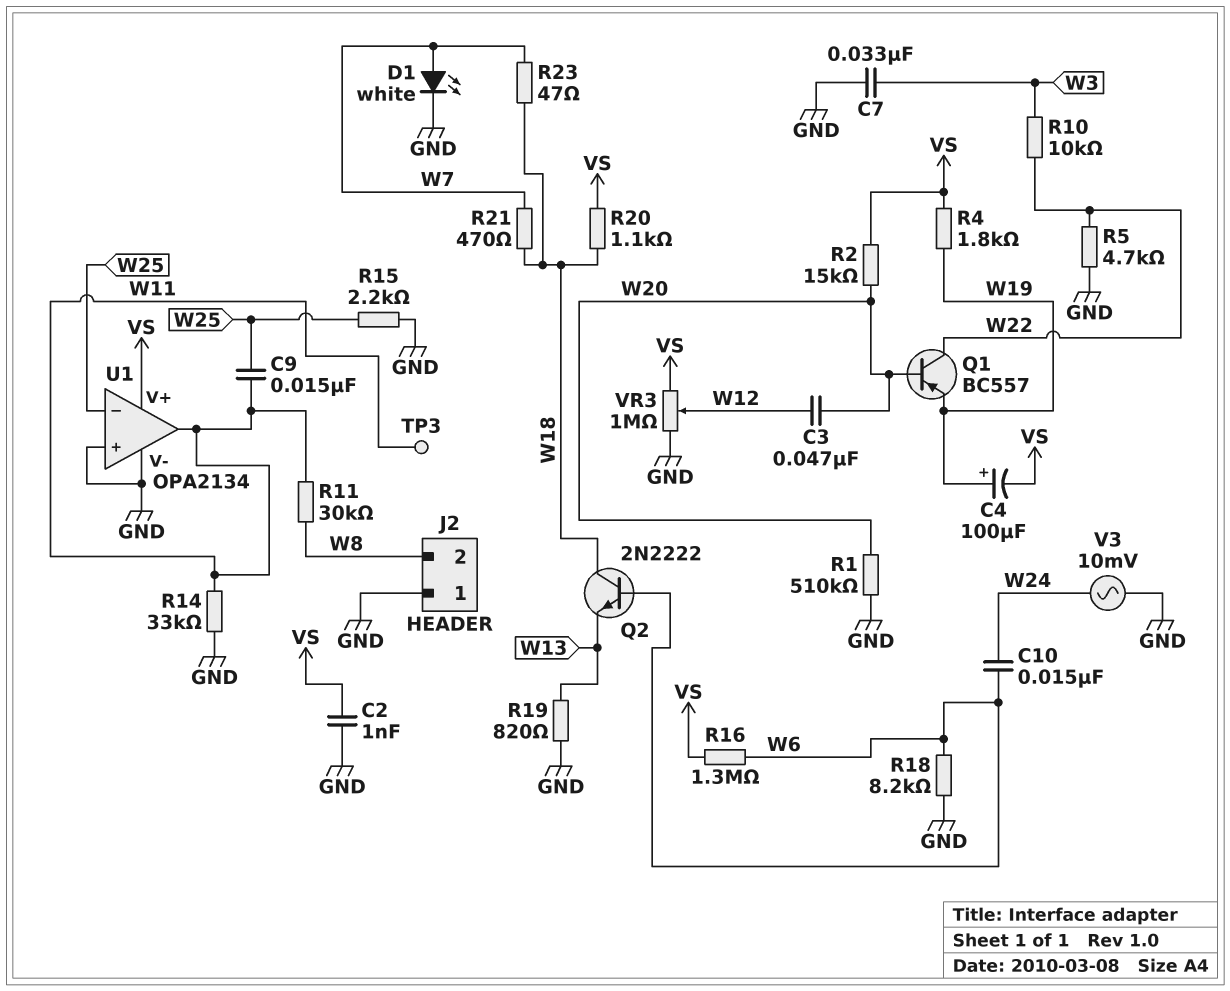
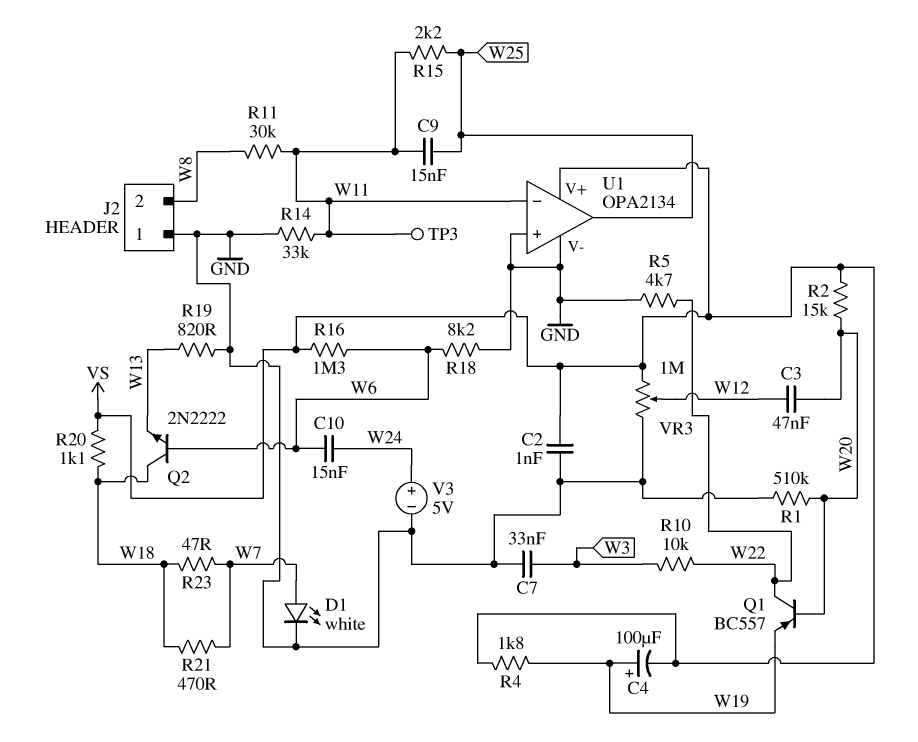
R15: 2.2k (GND, W25) -> 2.2k (W11, W25)
U1 pin in-: W25 -> W11
U1 pin out: W11 -> W25
V3: AC 10mV (GND, W24) -> 5V (plus W24, minus GND)

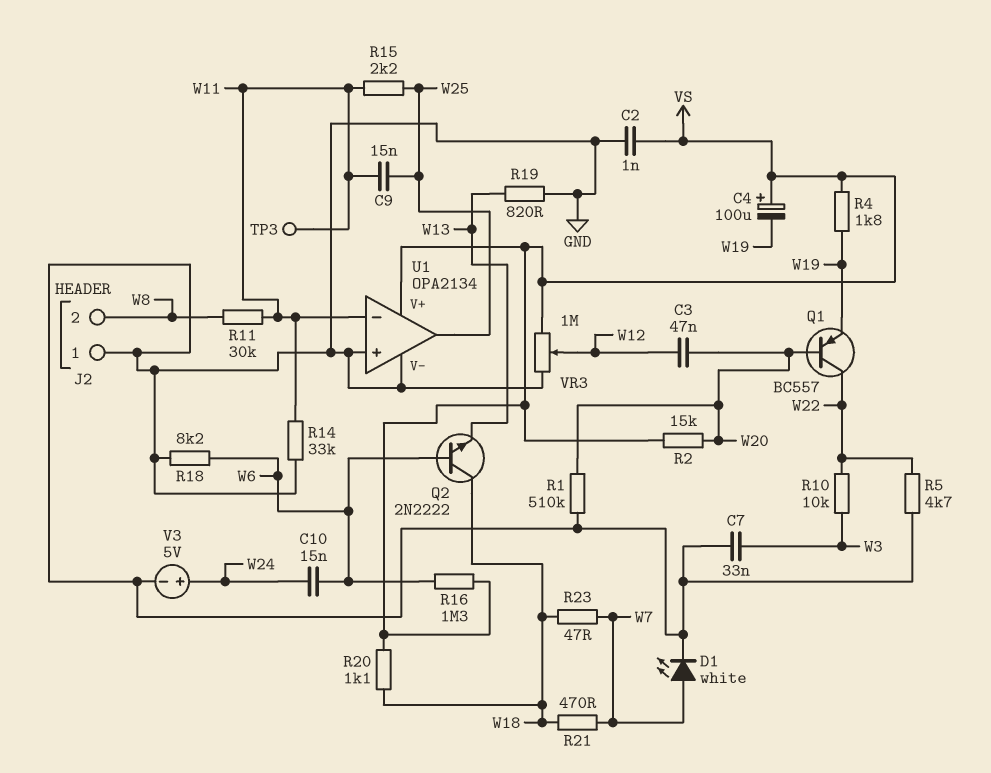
C4: 100uF (plus W19, minus VS) -> 100uF (plus VS, minus W19)

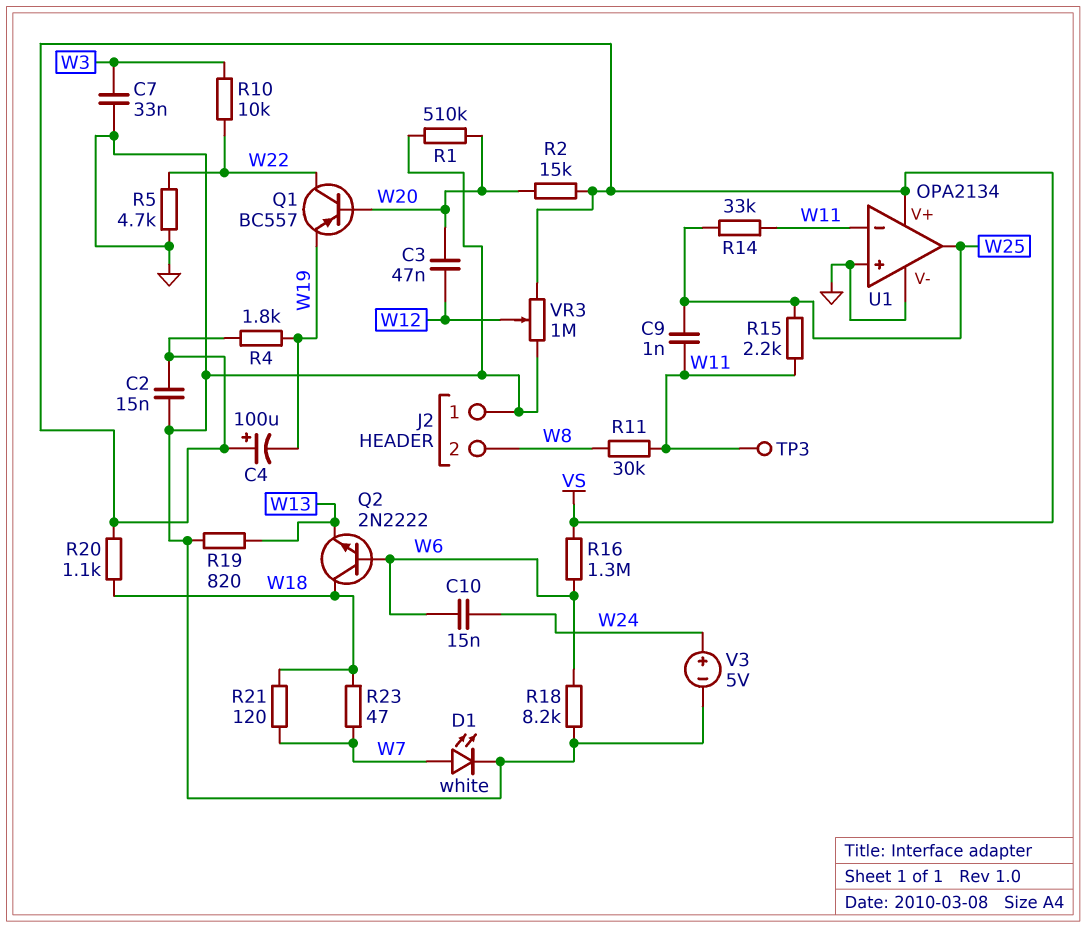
C2: 1nF (GND, VS) -> 15nF (GND, VS)
C9: 15nF (W11, W25) -> 1nF (W11, W25)
R14: 33k (GND, W11) -> 33k (W11, W25)
R21: 470 (W7, W18) -> 120 (W7, W18)

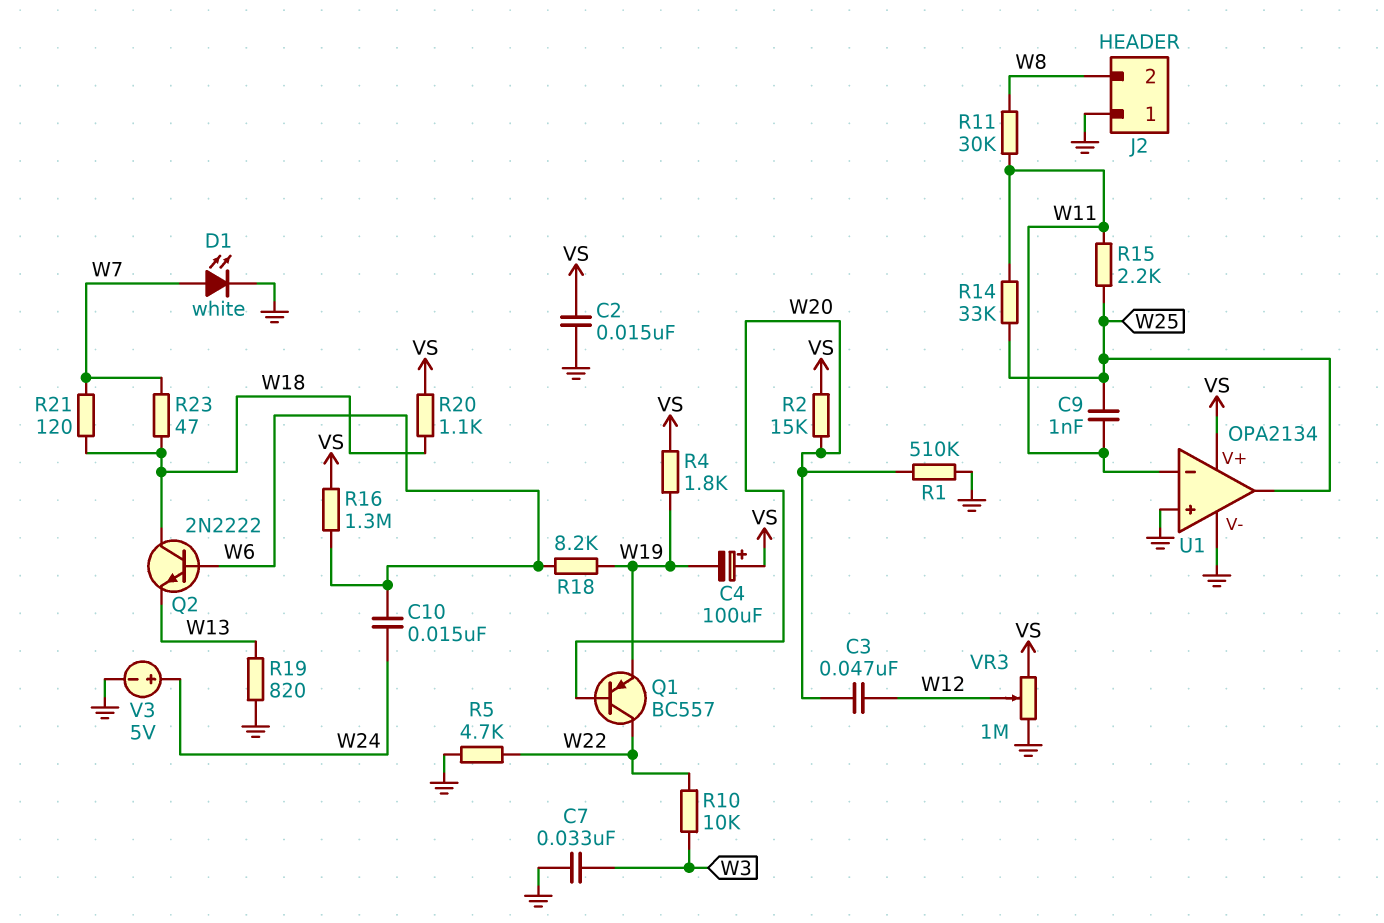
R18: 8.2k (GND, W6) -> 8.2k (W6, W19)
TP3: test point (W11) -> none

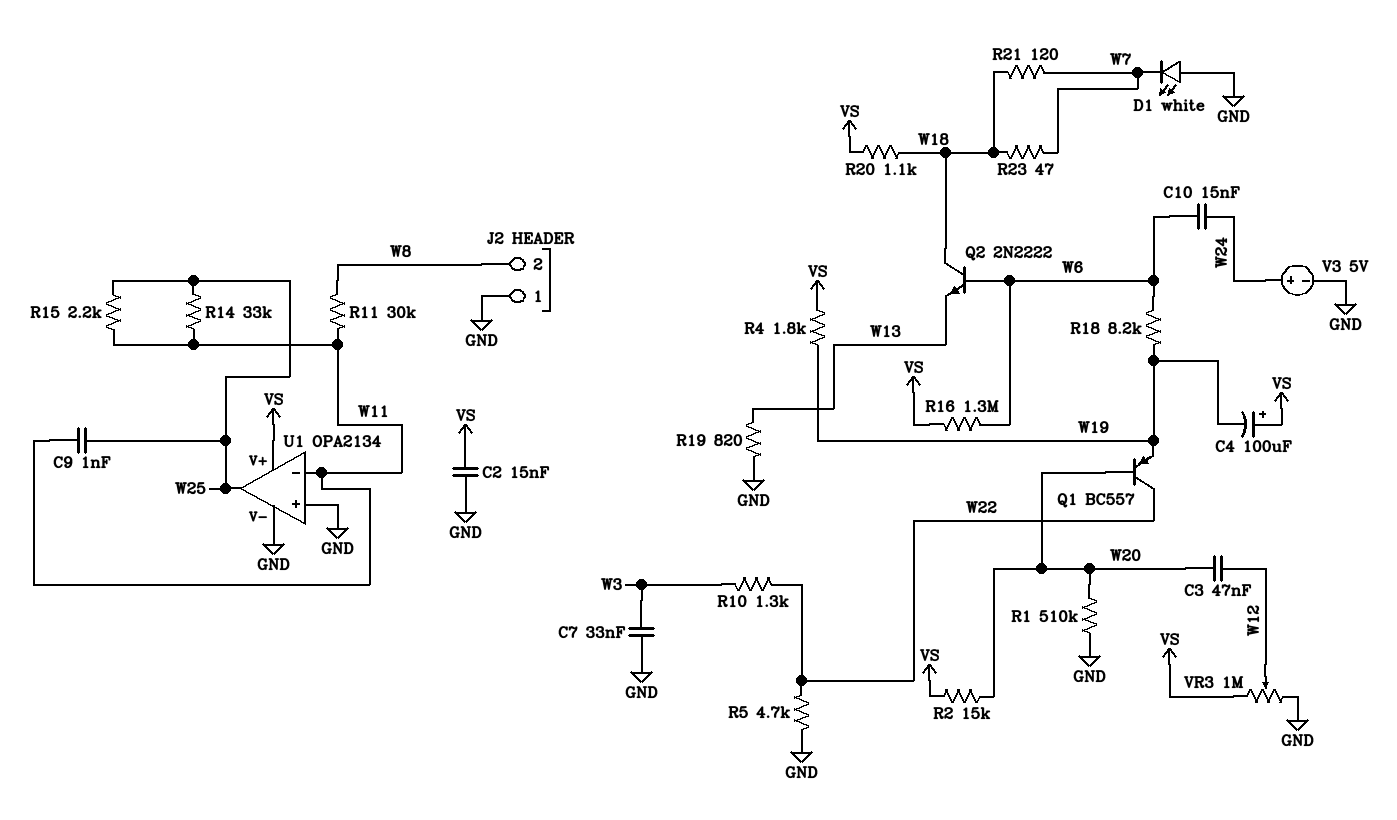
D1: LED white (A W7, K GND) -> LED white (A GND, K W7)
R10: 10k (W3, W22) -> 1.3k (W3, W22)

